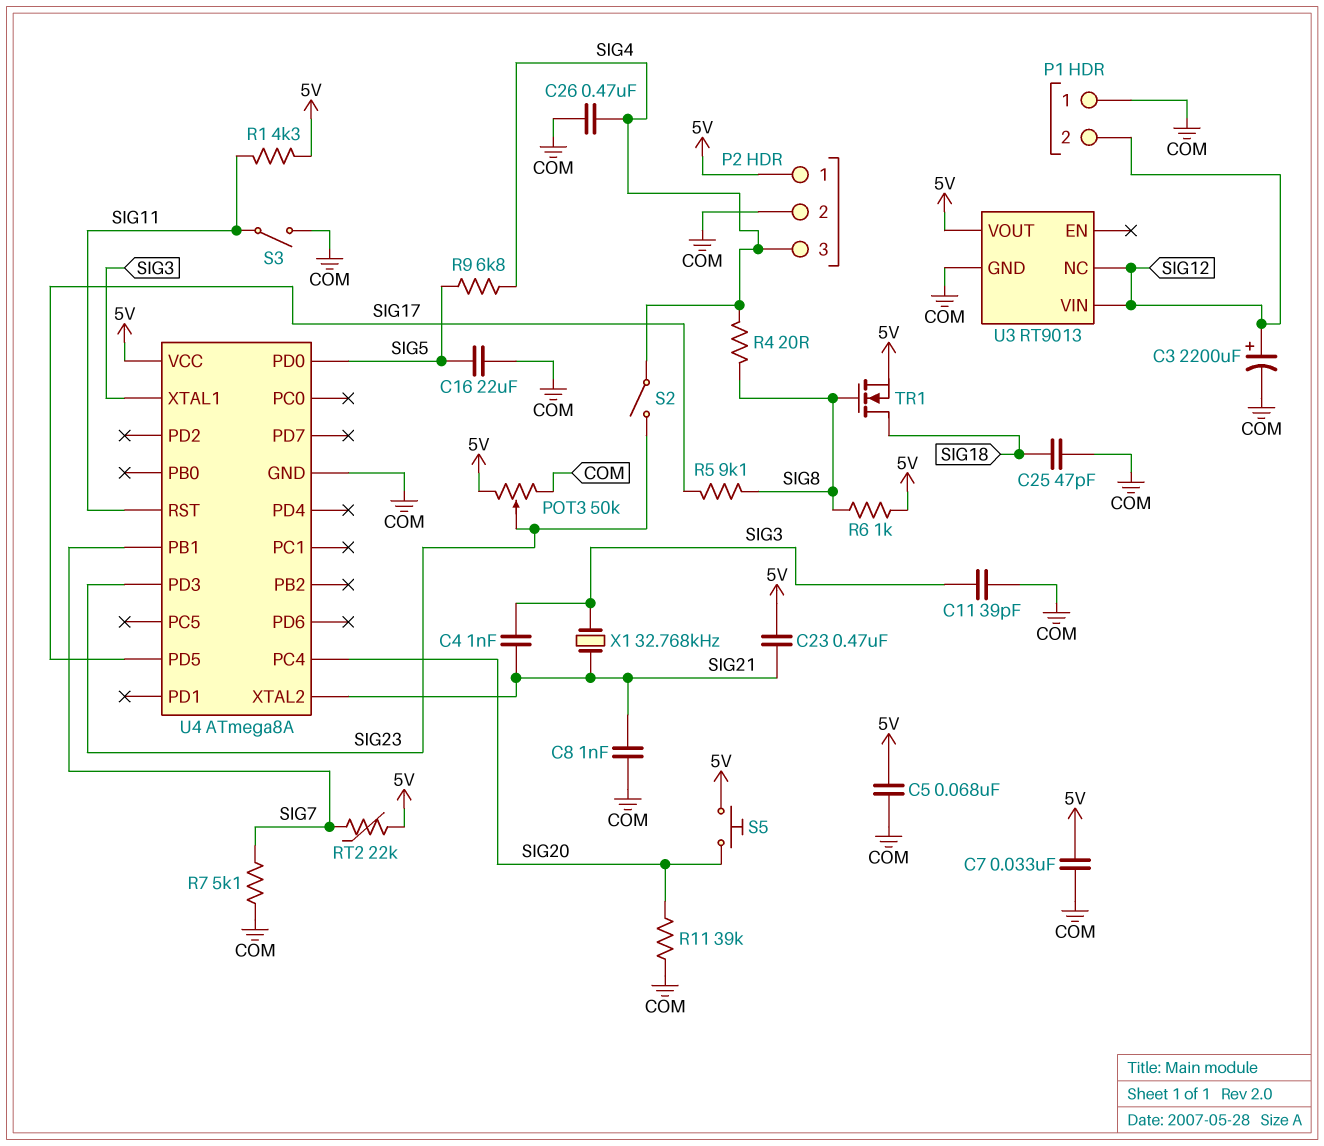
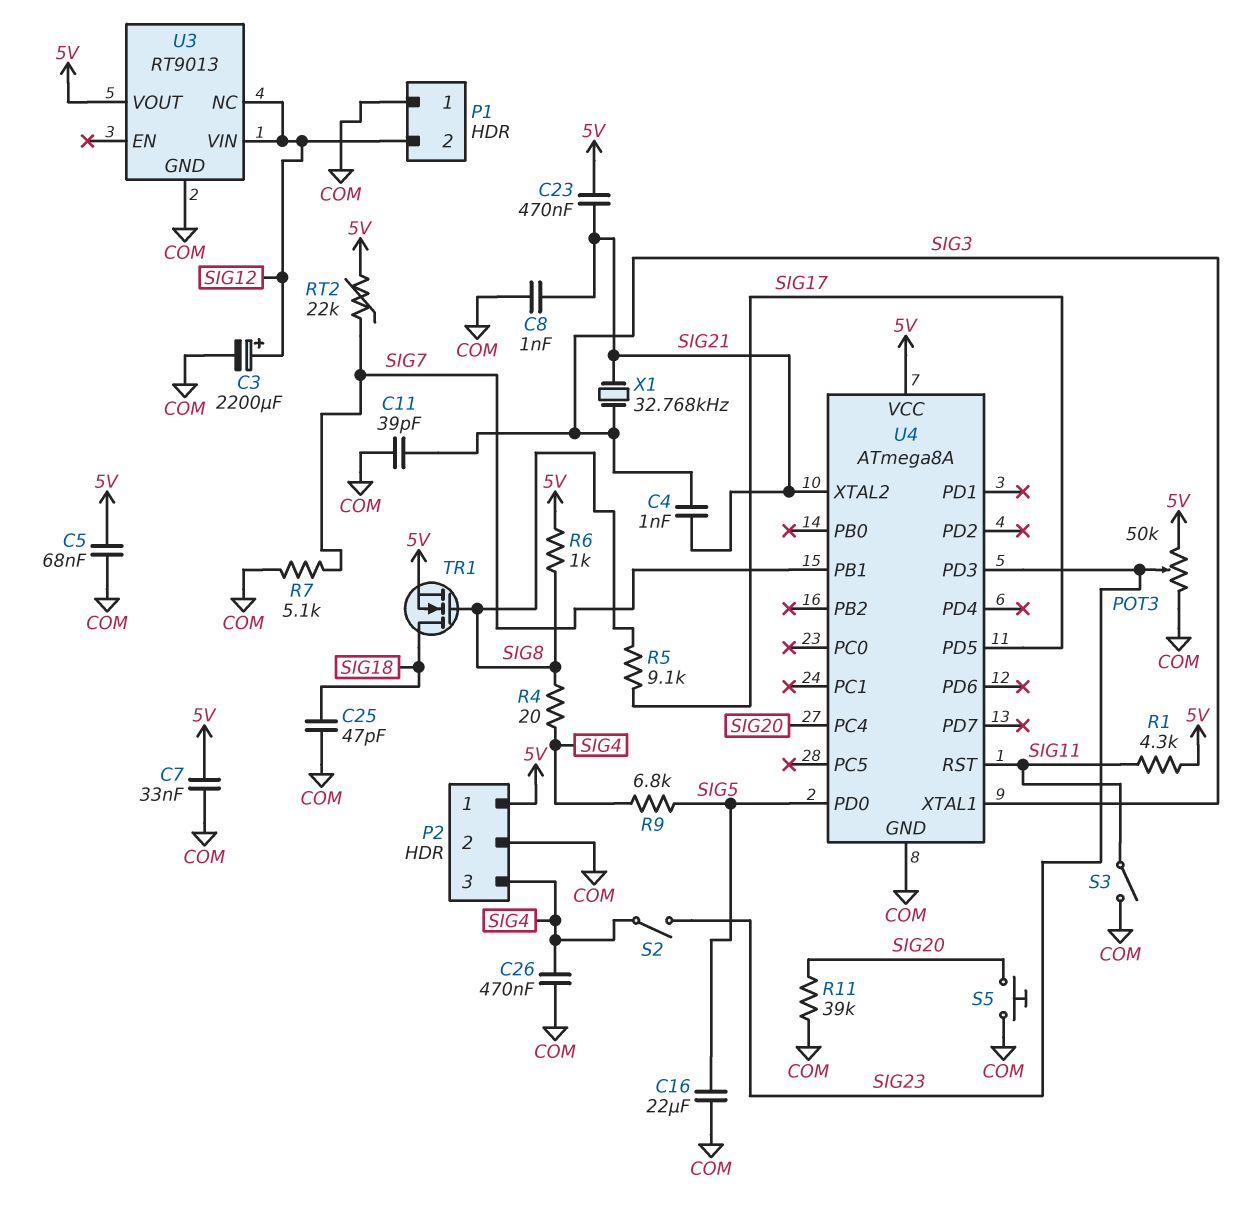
S5: button (5V, SIG20) -> button (COM, SIG20)

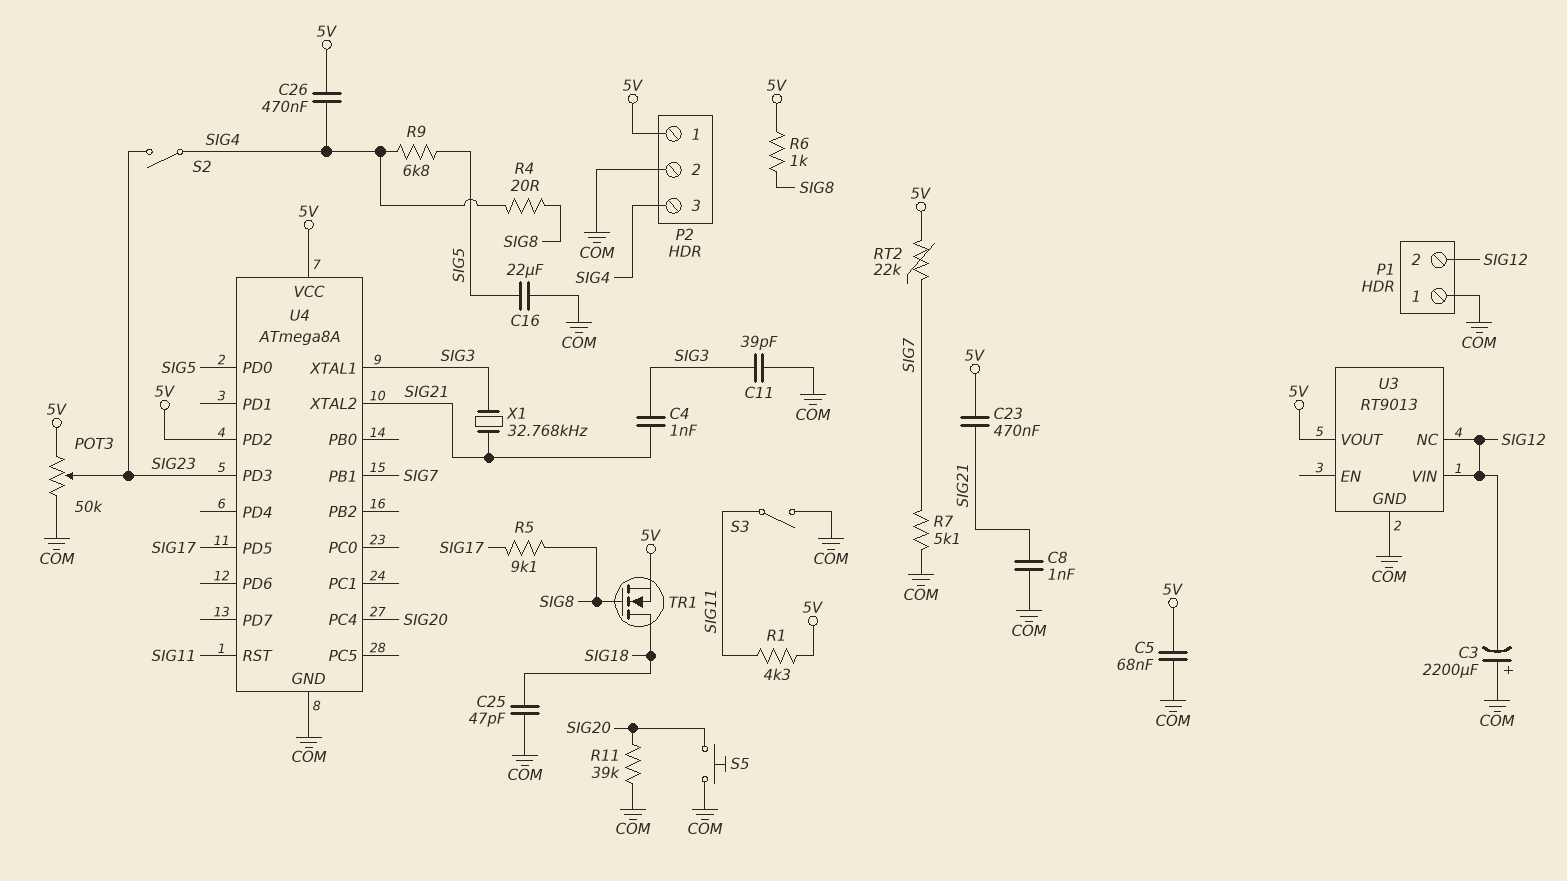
C3: 2200uF (plus SIG12, minus COM) -> 2200uF (plus COM, minus SIG12)
C7: 33nF (5V, COM) -> none
C26: 470nF (COM, SIG4) -> 470nF (5V, SIG4)
U4 pin PD2: none -> 5V

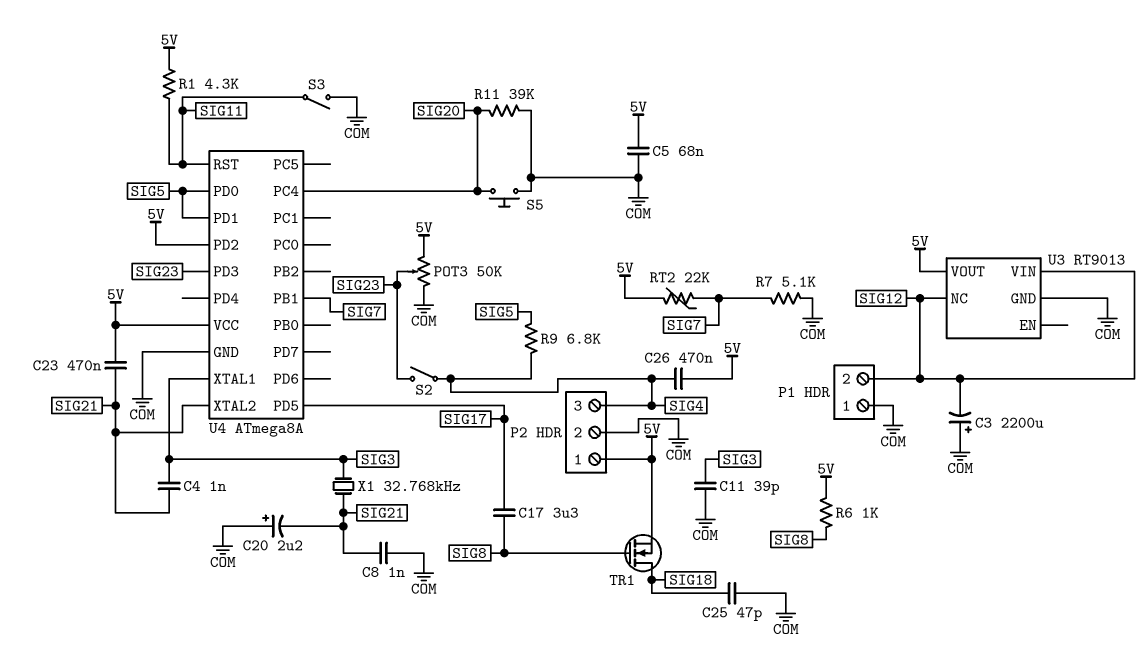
C16: 22uF (COM, SIG5) -> none
C17: none -> 3.3uF (SIG8, SIG17)
C20: none -> 2.2uF (plus COM, minus SIG21)
R4: 20 (SIG4, SIG8) -> none
R5: 9.1k (SIG8, SIG17) -> none
U4 pin PD1: none -> SIG5

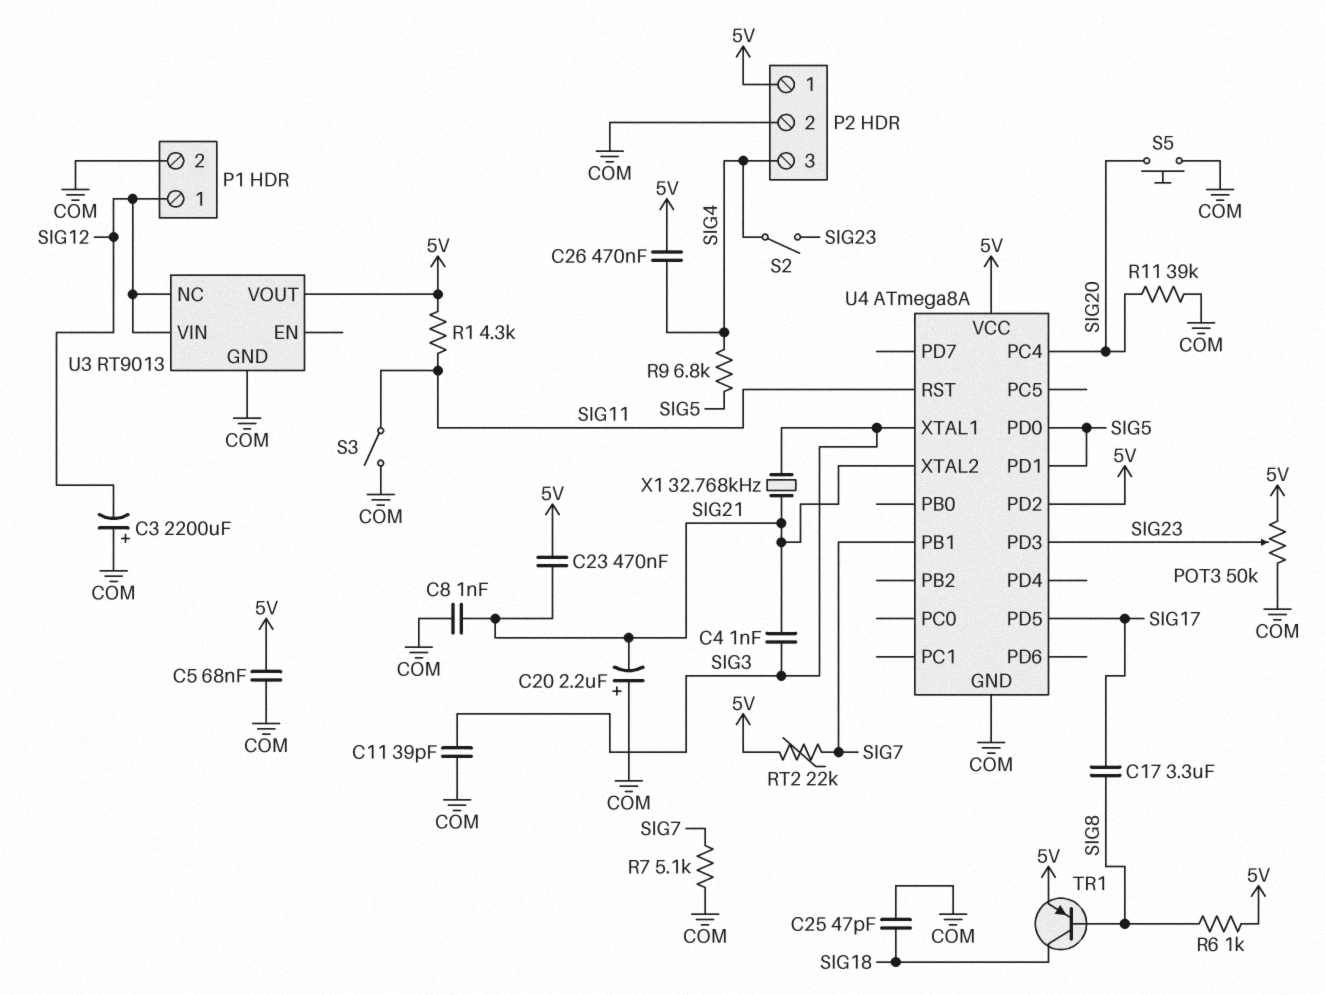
P1 pin 1: COM -> SIG12
P1 pin 2: SIG12 -> COM
TR1: NMOS (G SIG8, D SIG18, S 5V) -> PNP (B SIG8, C SIG18, E 5V)

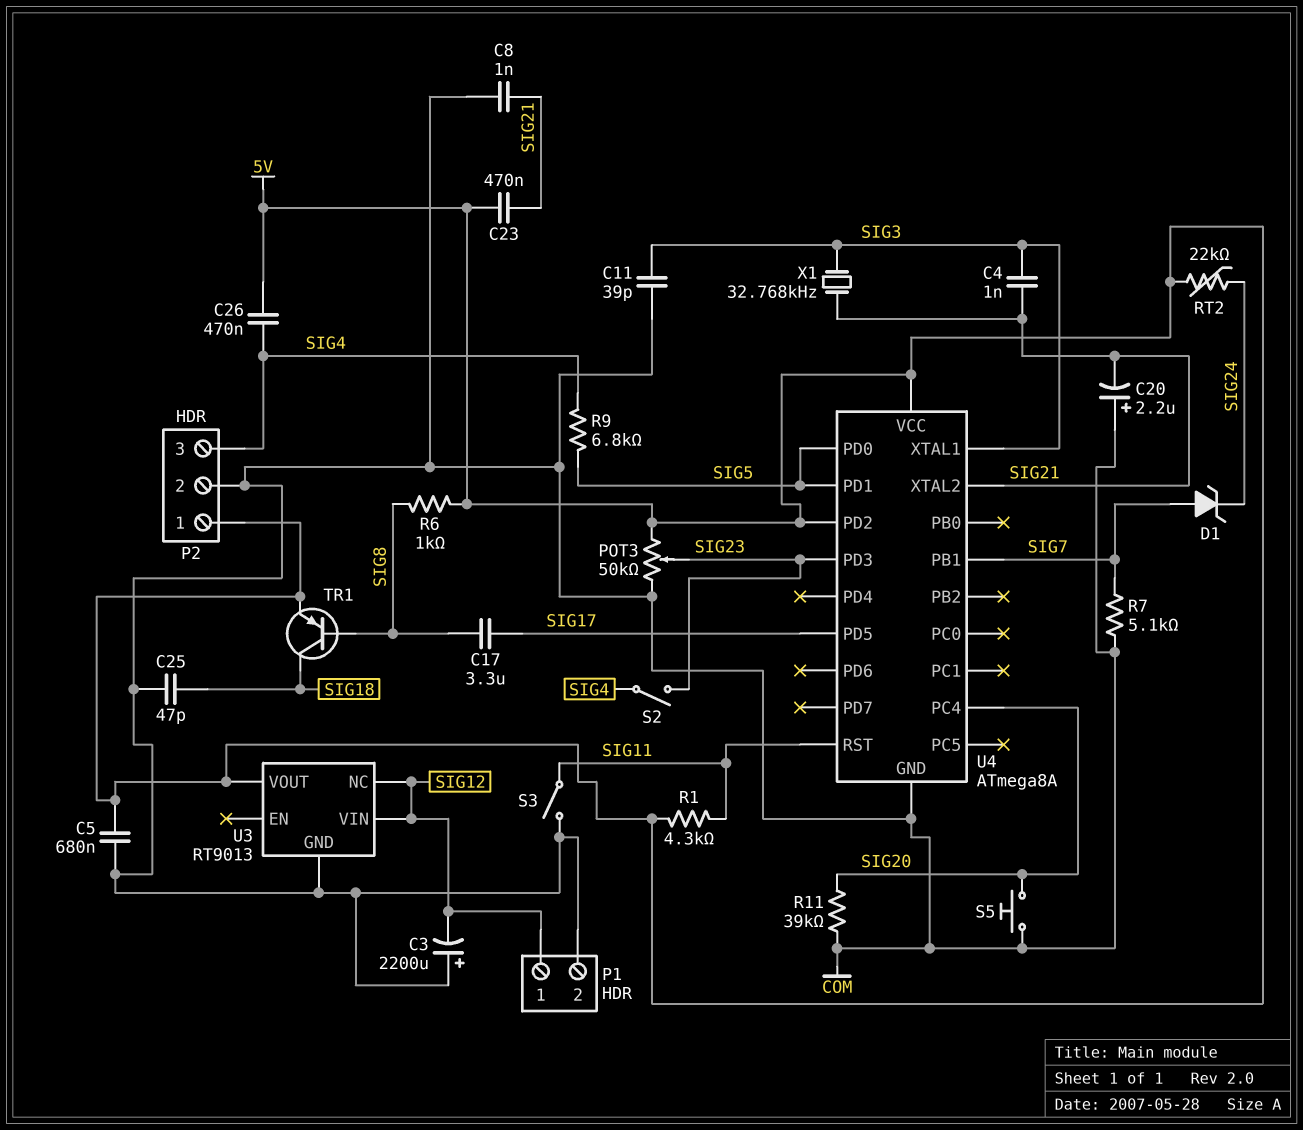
C5: 68nF (5V, COM) -> 680nF (5V, COM)
D1: none -> zener (A SIG7, K SIG24)
RT2: 22k (5V, SIG7) -> 22k (5V, SIG24)

